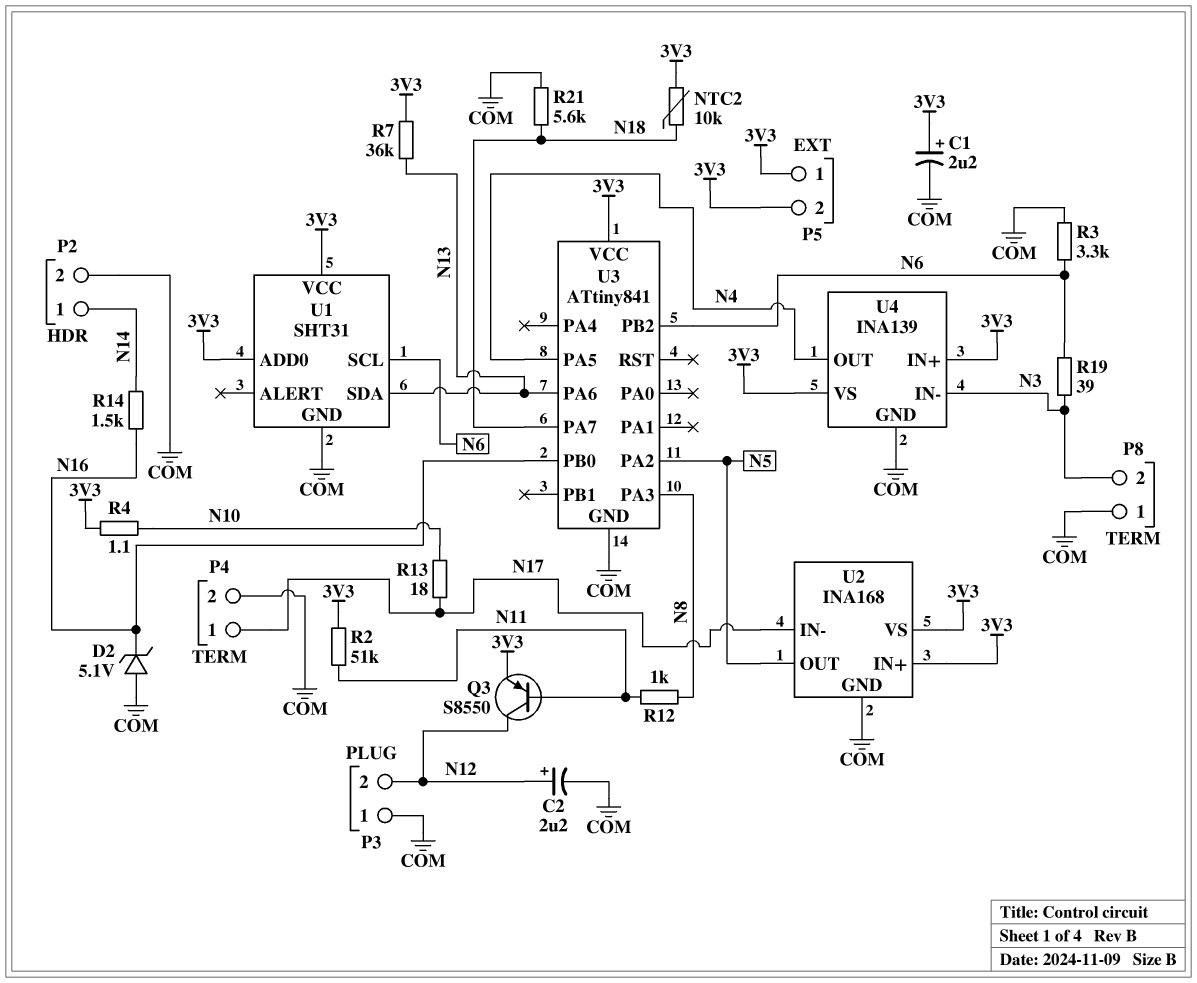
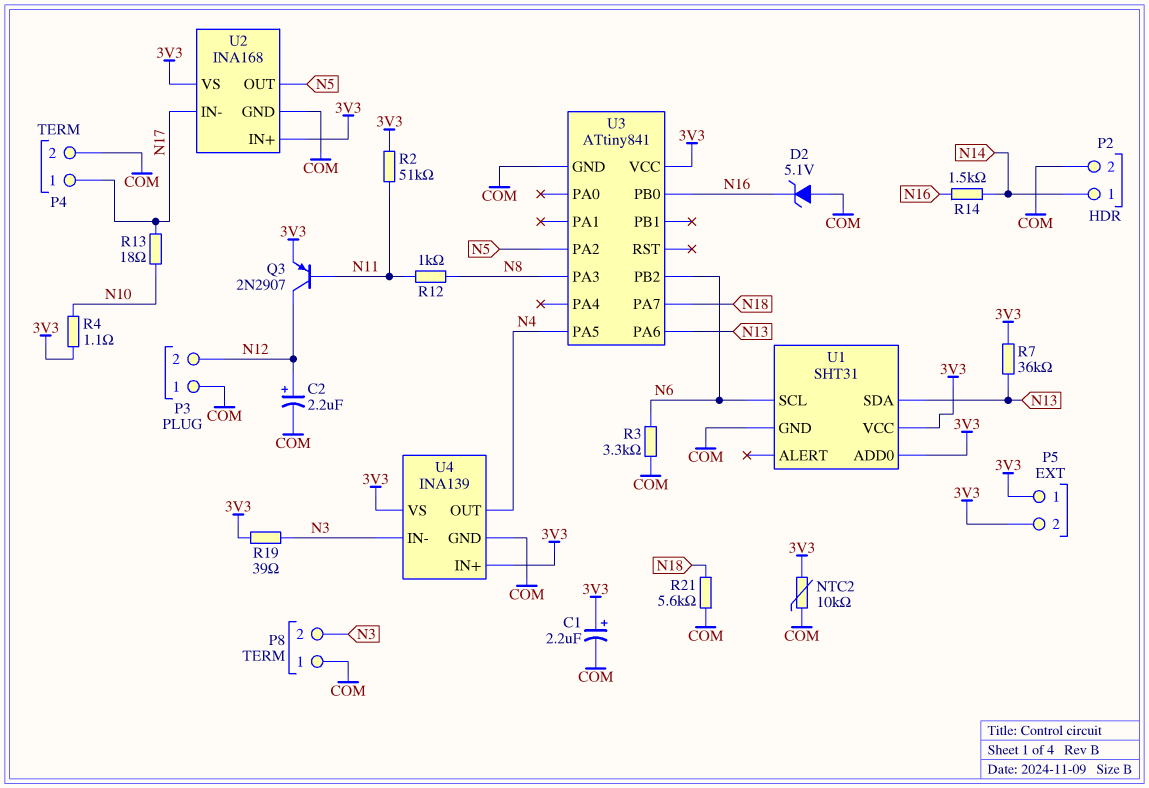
NTC2: 10k (3V3, N18) -> 10k (3V3, COM)
Q3: PNP S8550 (B N11, C N12, E 3V3) -> PNP 2N2907 (B N11, C N12, E 3V3)
R19: 39 (N3, N6) -> 39 (3V3, N3)

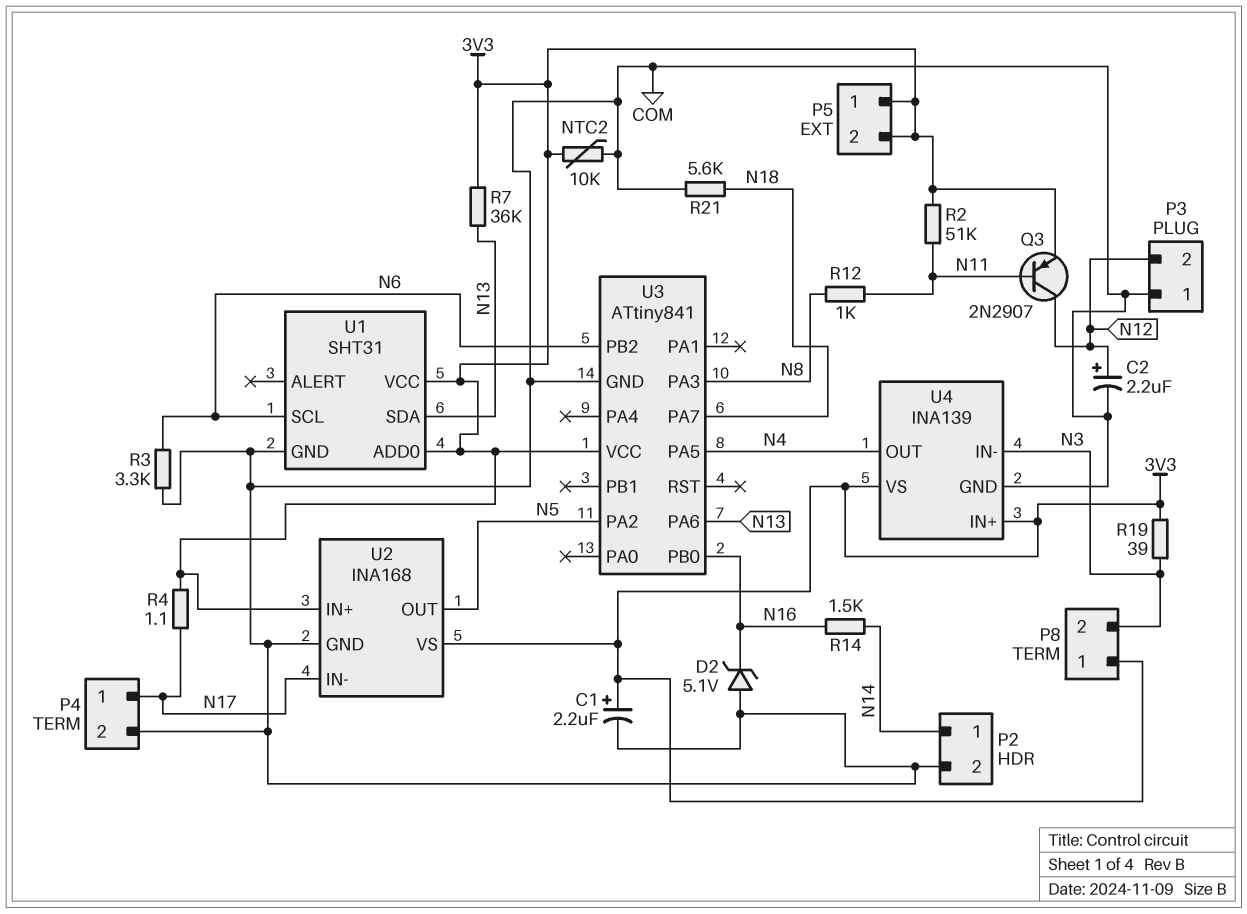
P8 pin 1: COM -> 3V3
R4: 1.1 (3V3, N10) -> 1.1 (3V3, N17)
R13: 18 (N10, N17) -> none

